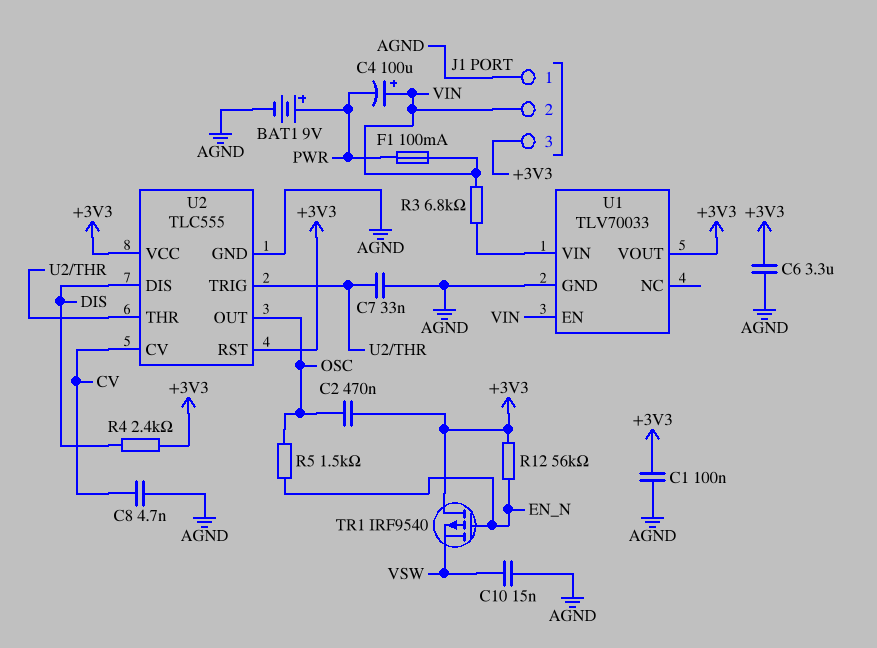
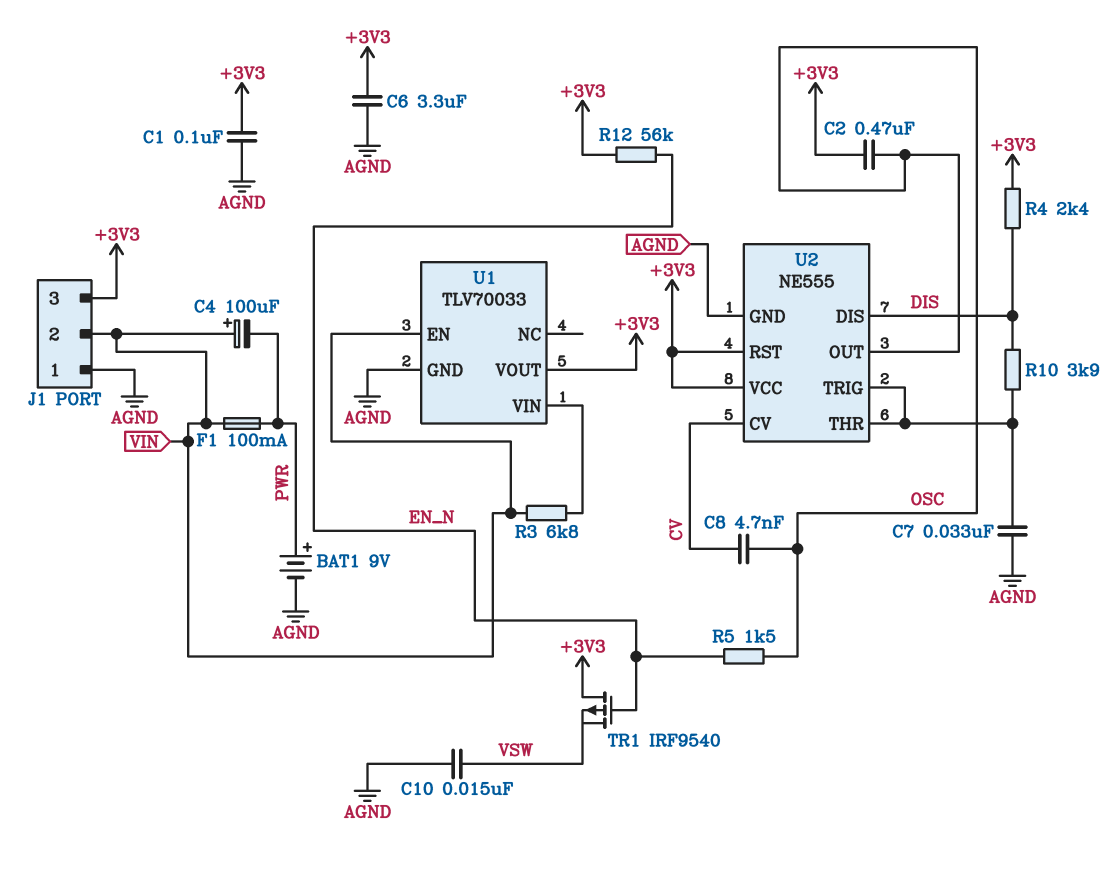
C8: 4.7nF (AGND, CV) -> 4.7nF (CV, OSC)
R10: none -> 3.9k (DIS, U2/THR)
U2: TLC555 -> NE555

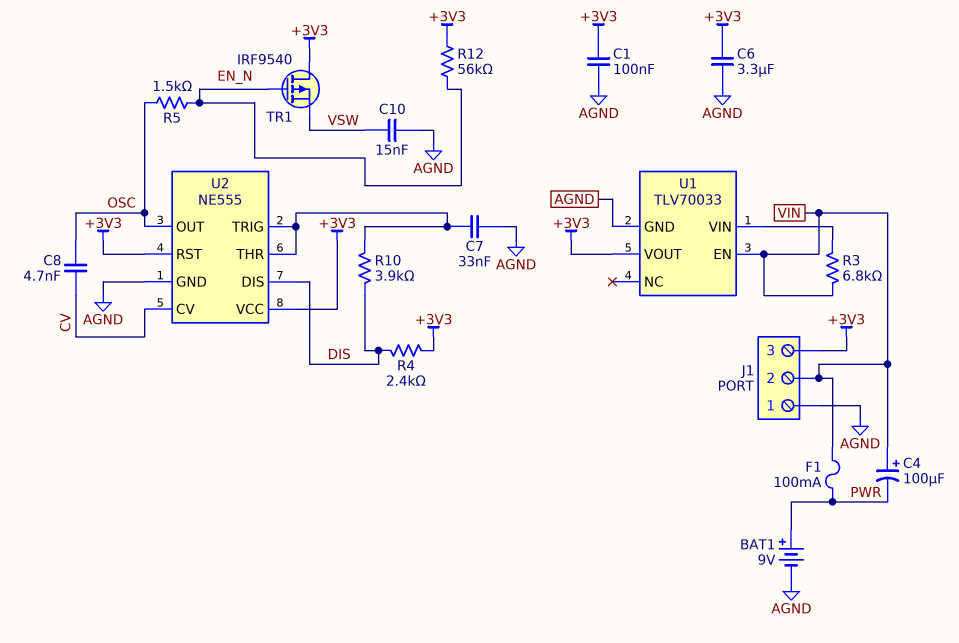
C2: 470nF (+3V3, OSC) -> none

